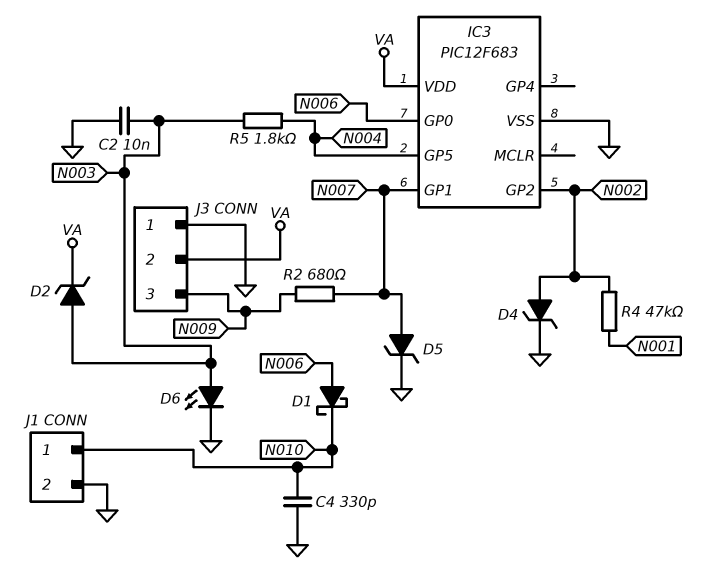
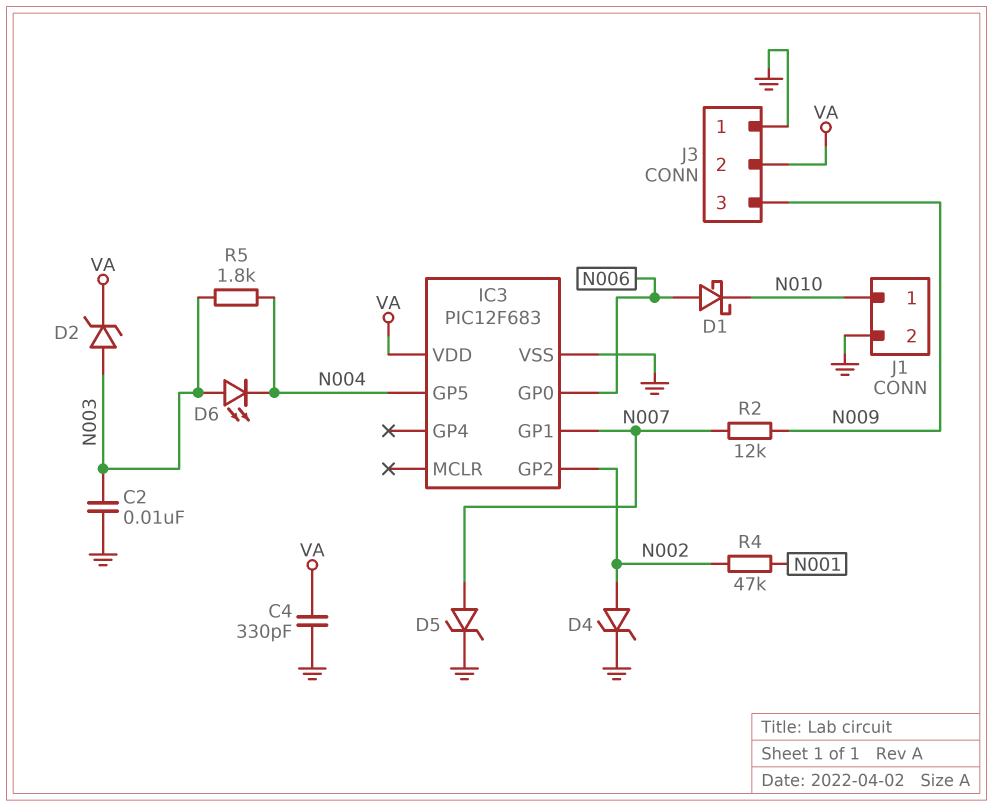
C4: 330pF (GND, N010) -> 330pF (GND, VA)
D6: LED (A N003, K GND) -> LED (A N003, K N004)
R2: 680 (N007, N009) -> 12k (N007, N009)

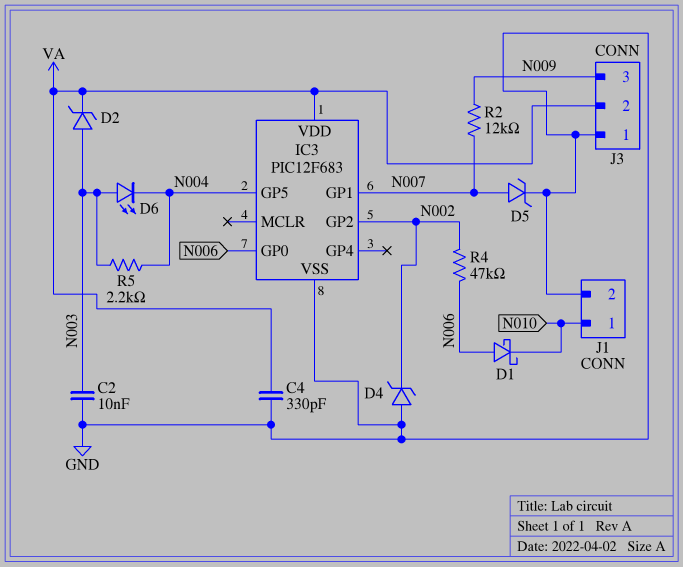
D4: zener (A N002, K GND) -> zener (A GND, K N002)
R4: 47k (N001, N002) -> 47k (N002, N006)
R5: 1.8k (N003, N004) -> 2.2k (N003, N004)

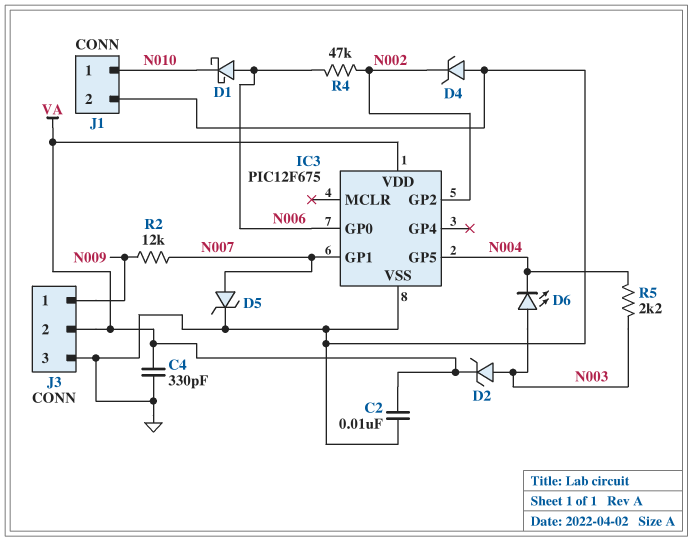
C2: 10nF (GND, N003) -> 10nF (GND, VA)
IC3: PIC12F683 -> PIC12F675
J3 pin 1: GND -> N009
J3 pin 3: N009 -> GND

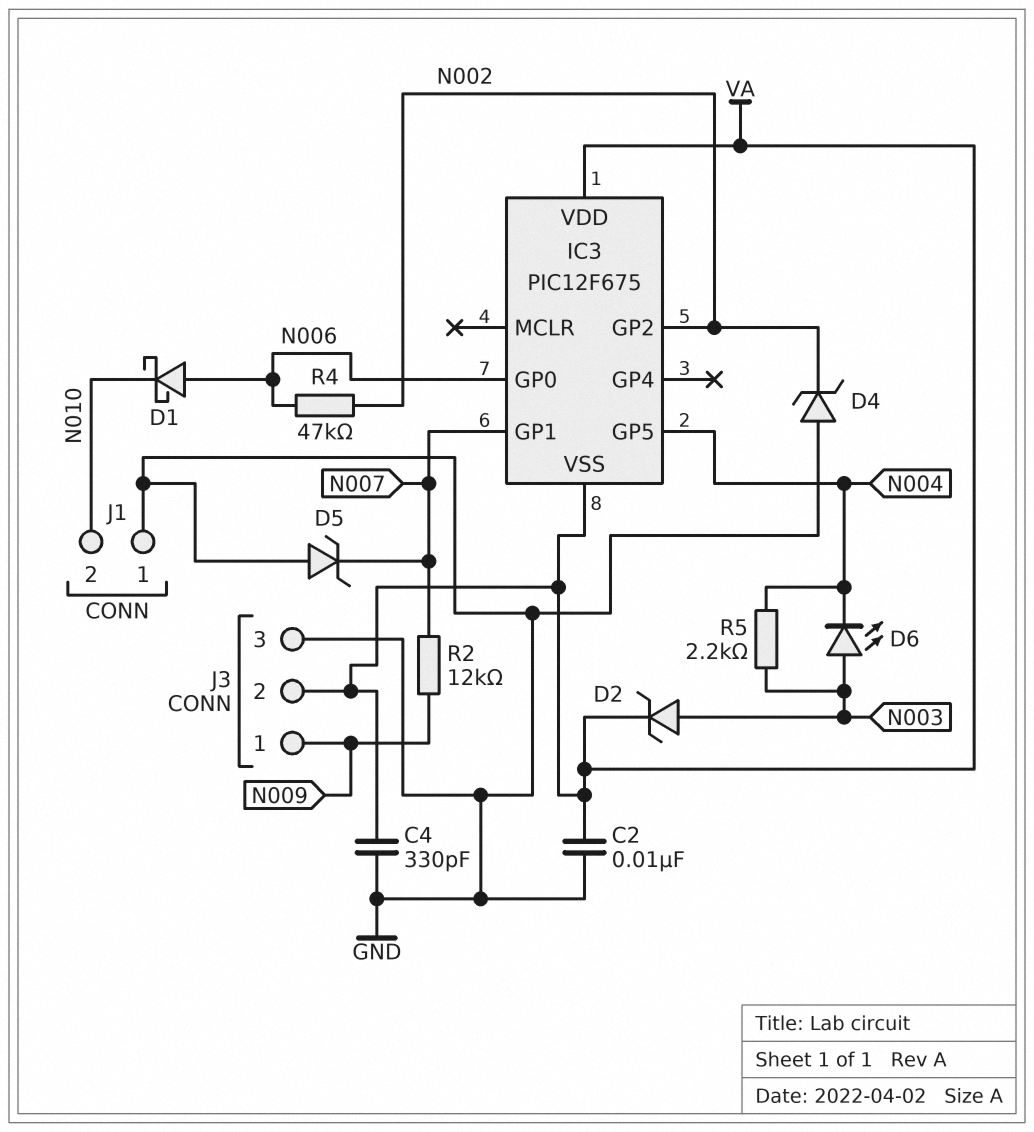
D5: zener (A N007, K GND) -> zener (A GND, K N007)
IC3 pin VSS: GND -> VA
J1 pin 1: N010 -> GND
J1 pin 2: GND -> N010

